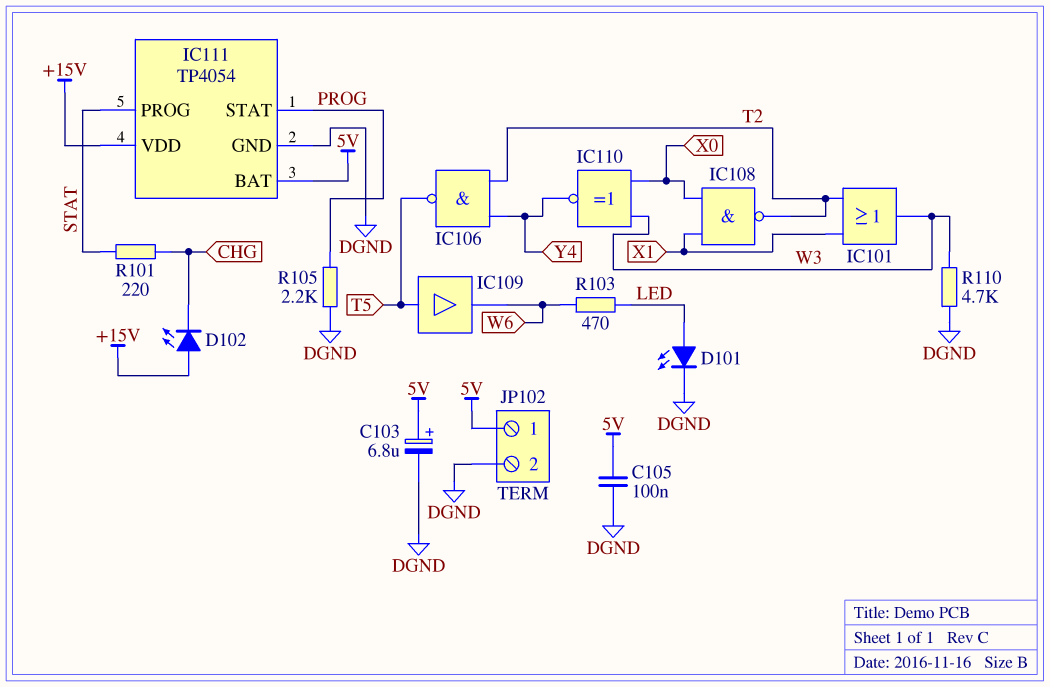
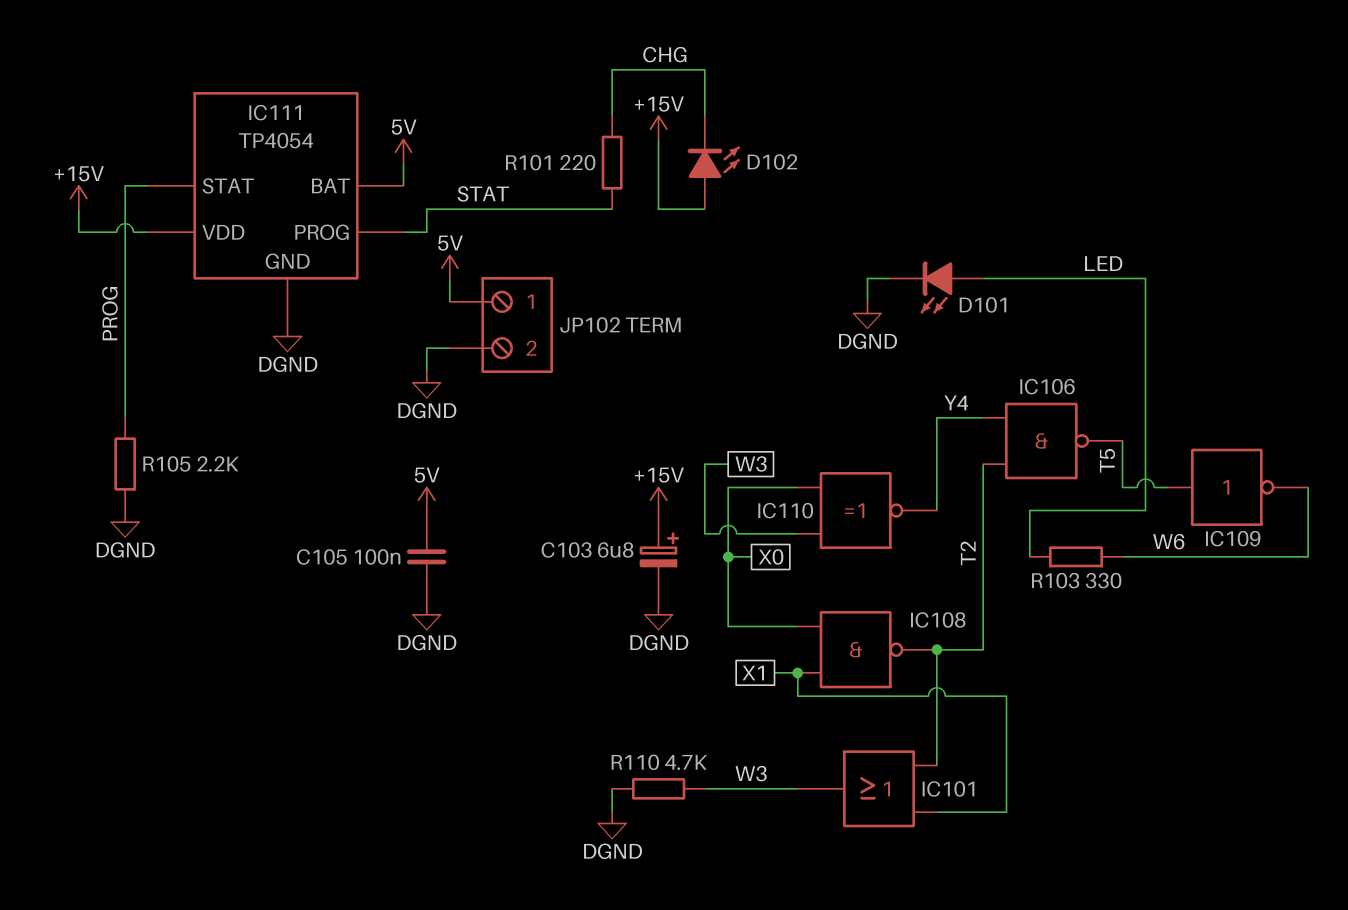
C103: 6.8uF (plus 5V, minus DGND) -> 6.8uF (plus +15V, minus DGND)
IC109: buffer (in T5, out W6) -> NOT (in T5, out W6)
R103: 470 (LED, W6) -> 330 (LED, W6)

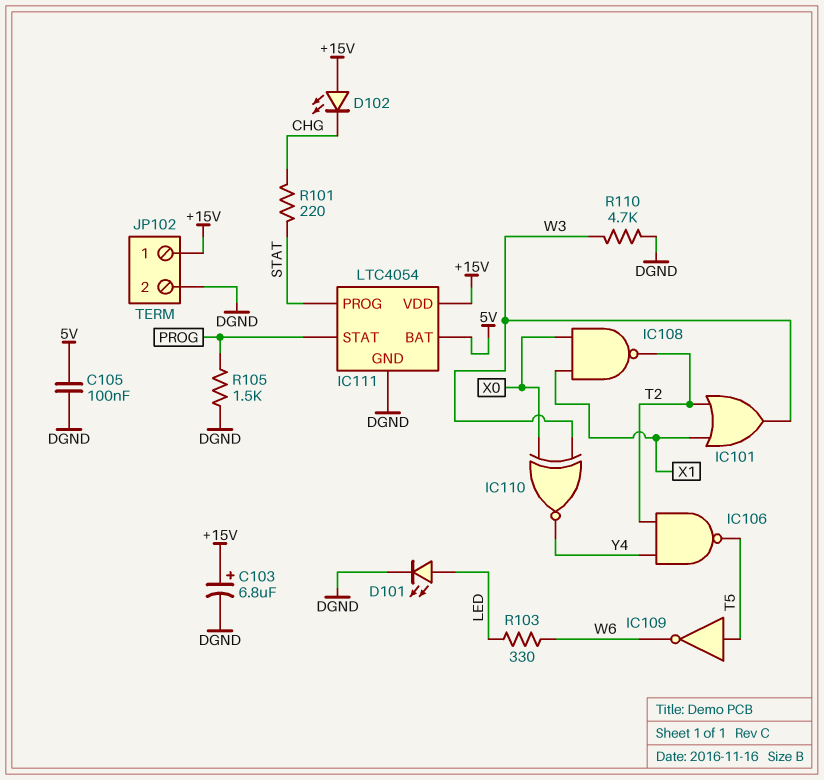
IC111: TP4054 -> LTC4054
JP102 pin 1: 5V -> +15V
R105: 2.2k (DGND, PROG) -> 1.5k (DGND, PROG)

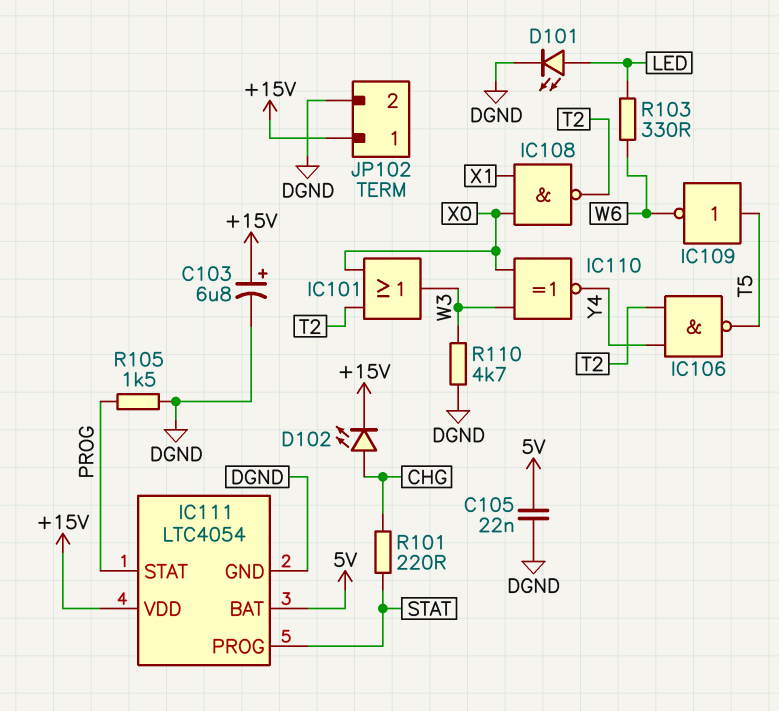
C105: 100nF (5V, DGND) -> 22nF (5V, DGND)
D102: LED (A +15V, K CHG) -> LED (A CHG, K +15V)
IC101: OR (in T2, in X1, out W3) -> OR (in T2, in X0, out W3)

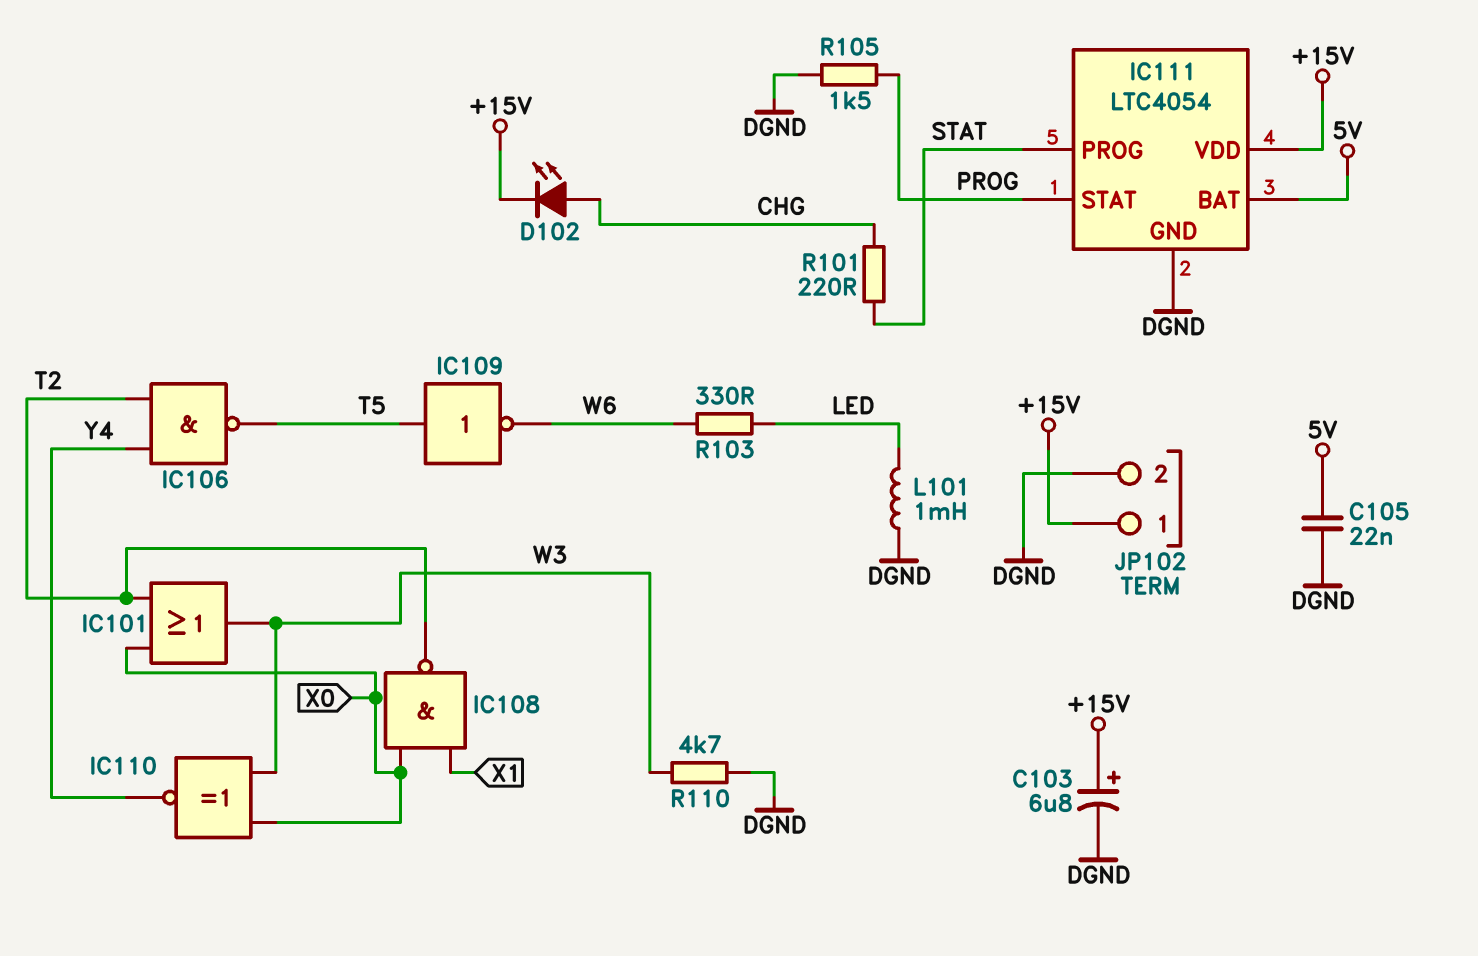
D101: LED (A LED, K DGND) -> none
L101: none -> 1mH (DGND, LED)

